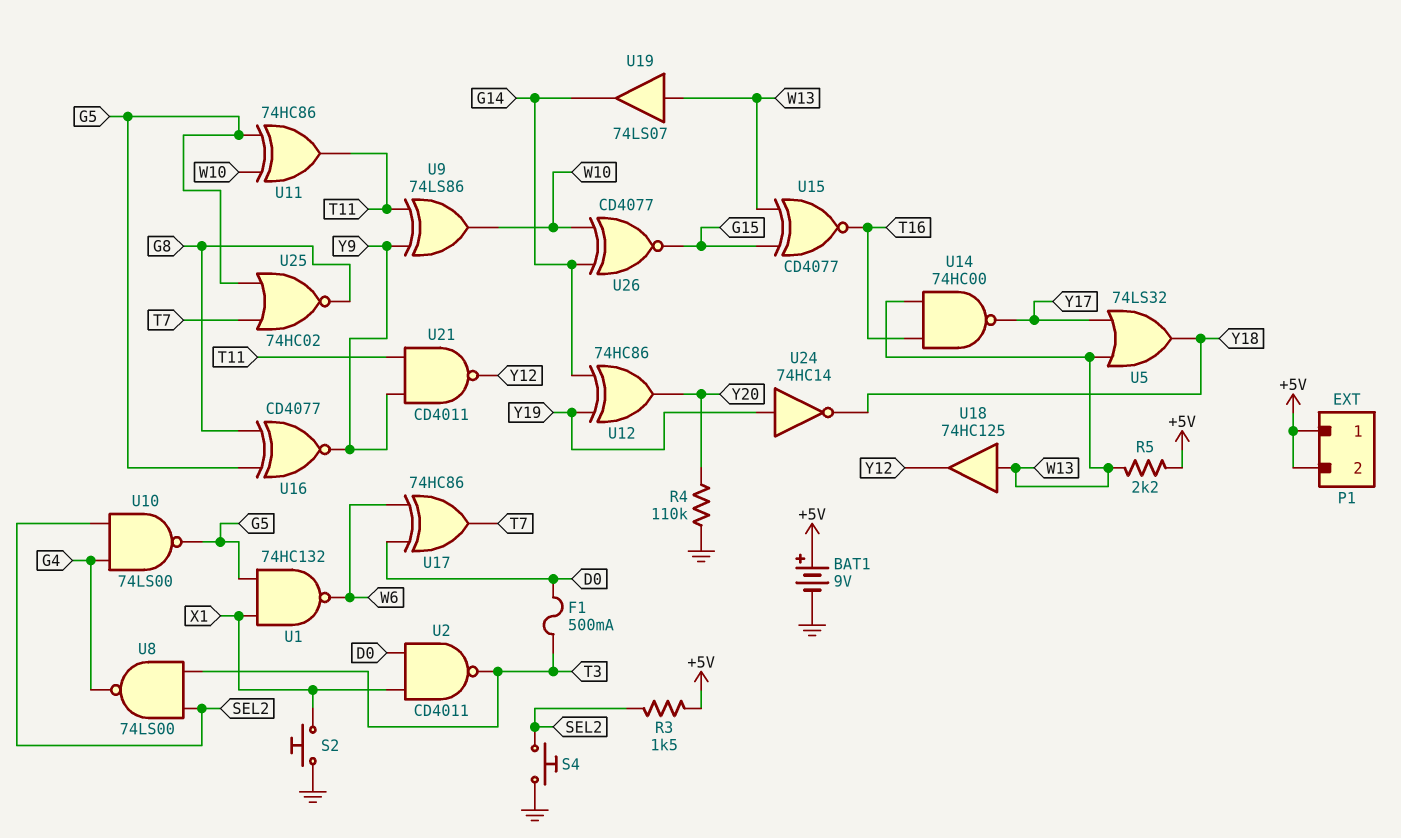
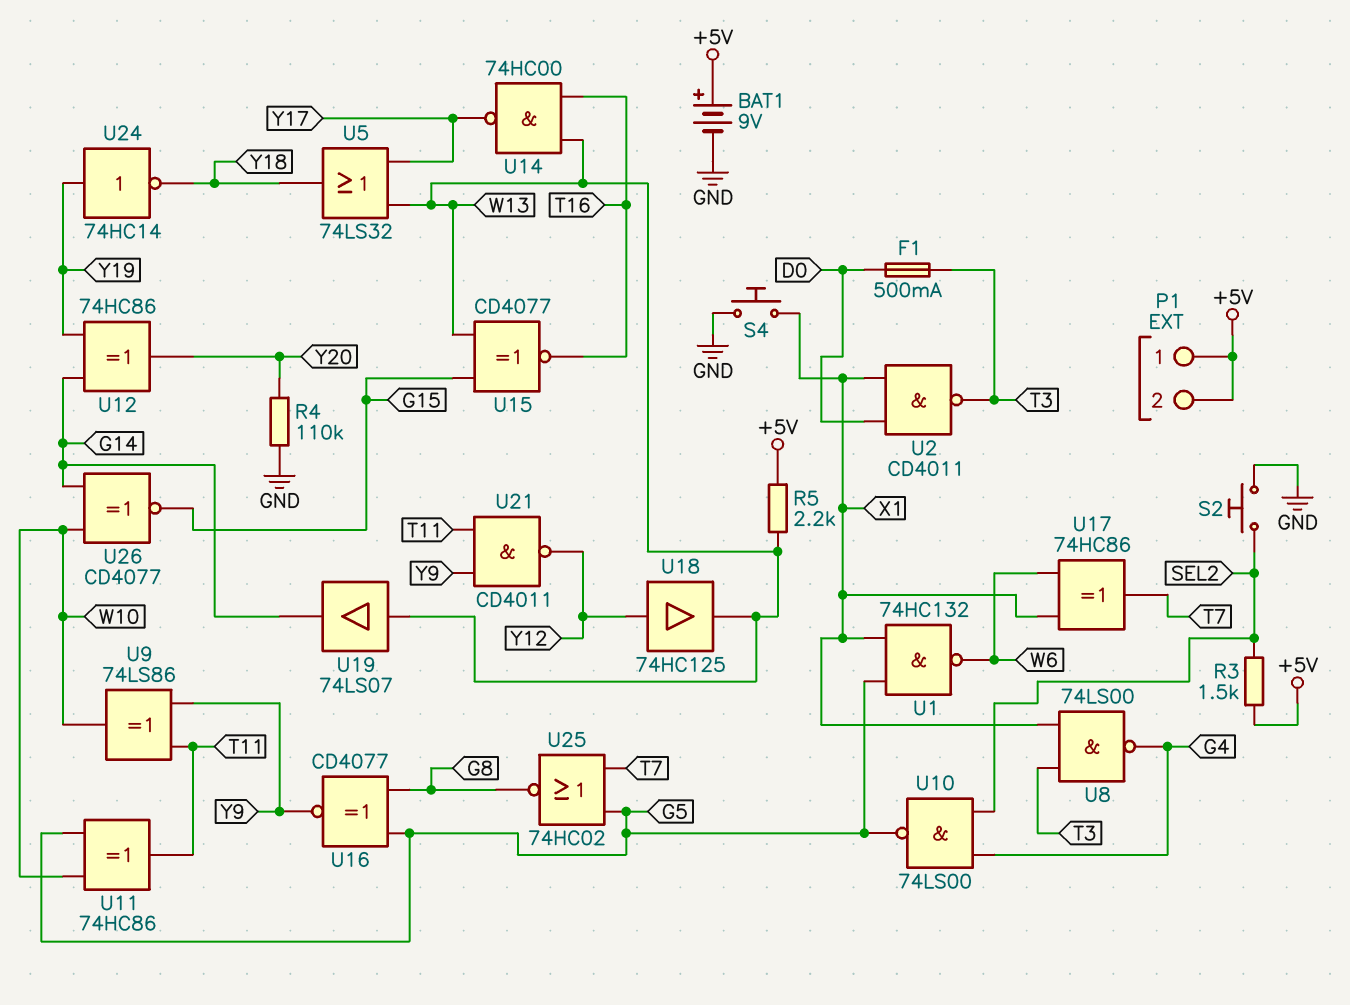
S2: button (GND, X1) -> button (GND, SEL2)
S4: button (GND, SEL2) -> button (GND, X1)
U8: NAND 74LS00 (in SEL2, in T3, out G4) -> NAND 74LS00 (in T3, in X1, out G4)
U17: XOR 74HC86 (in D0, in W6, out T7) -> XOR 74HC86 (in W6, in X1, out T7)
U18: buffer 74HC125 (in W13, out Y12) -> buffer 74HC125 (in Y12, out W13)

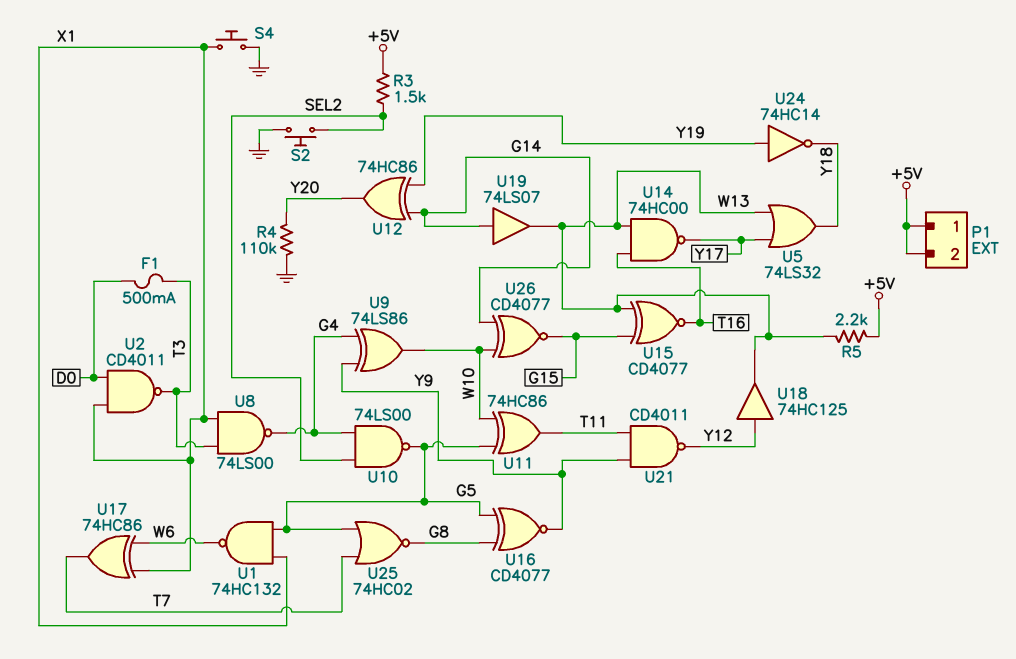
BAT1: 9V (plus +5V, minus GND) -> none
U9: XOR 74LS86 (in T11, in Y9, out W10) -> XOR 74LS86 (in G4, in Y9, out W10)
U19: buffer 74LS07 (in W13, out G14) -> buffer 74LS07 (in G14, out W13)

